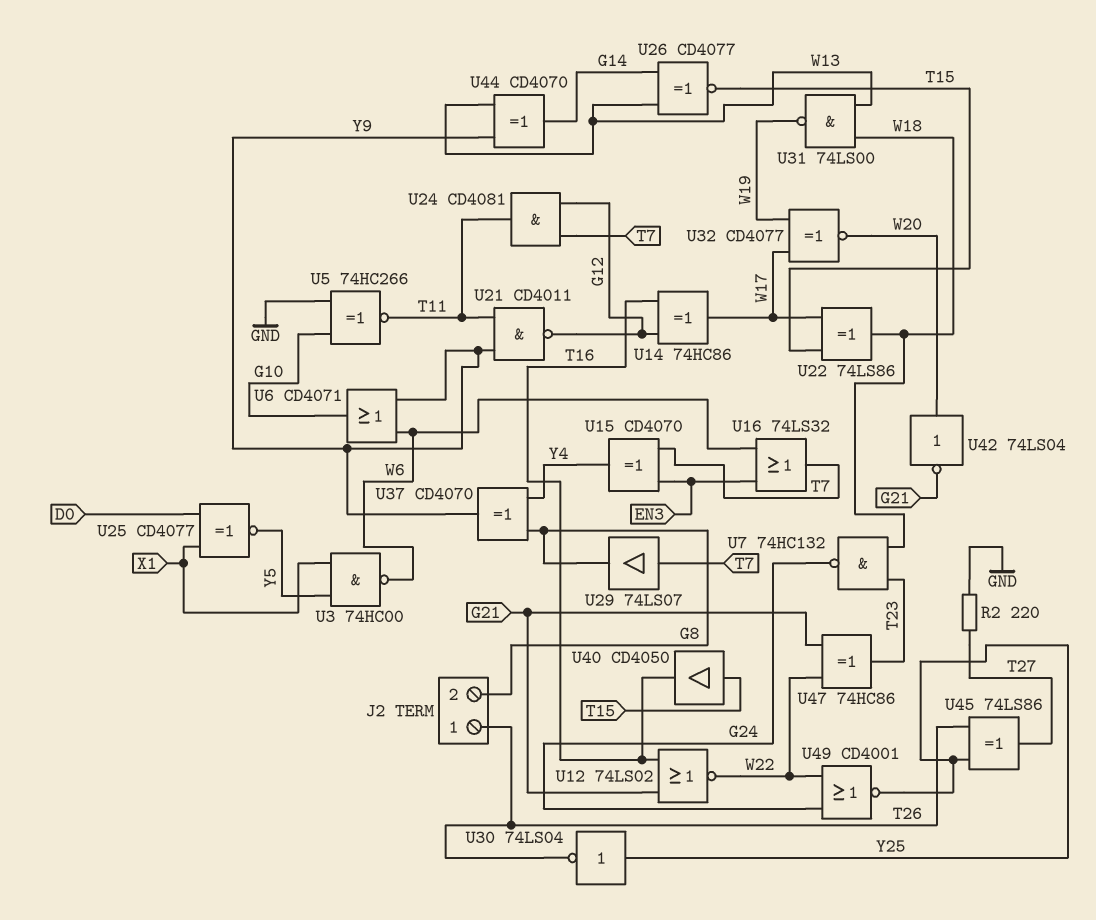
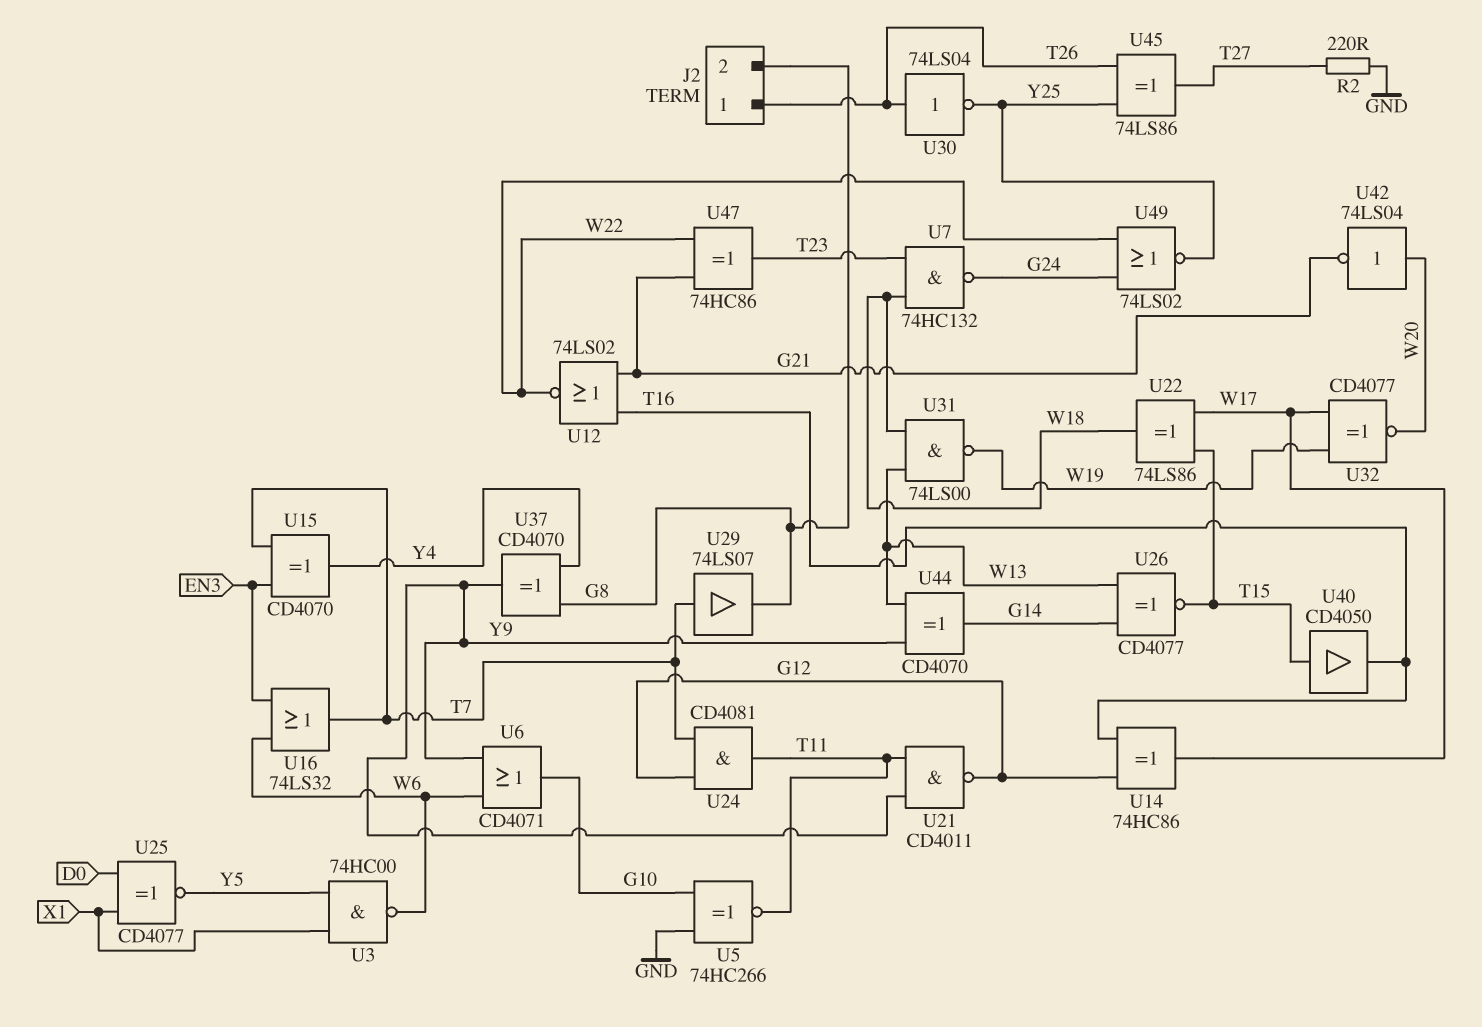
U30: NOT 74LS04 (in Y25, out T26) -> NOT 74LS04 (in T26, out Y25)
U49: NOR CD4001 (in G24, in W22, out Y25) -> NOR 74LS02 (in G24, in W22, out Y25)

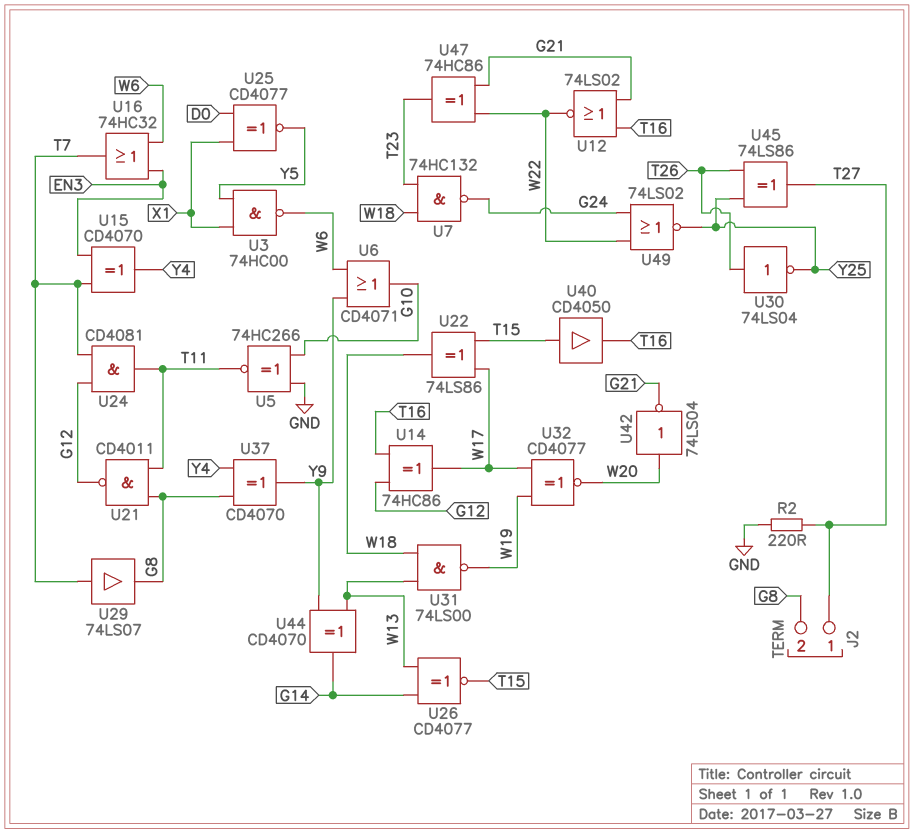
J2 pin 1: T26 -> T27
U16: OR 74LS32 (in EN3, in W6, out T7) -> OR 74HC32 (in EN3, in W6, out T7)
U21: NAND CD4011 (in T11, in Y9, out G12) -> NAND CD4011 (in G8, in T11, out G12)

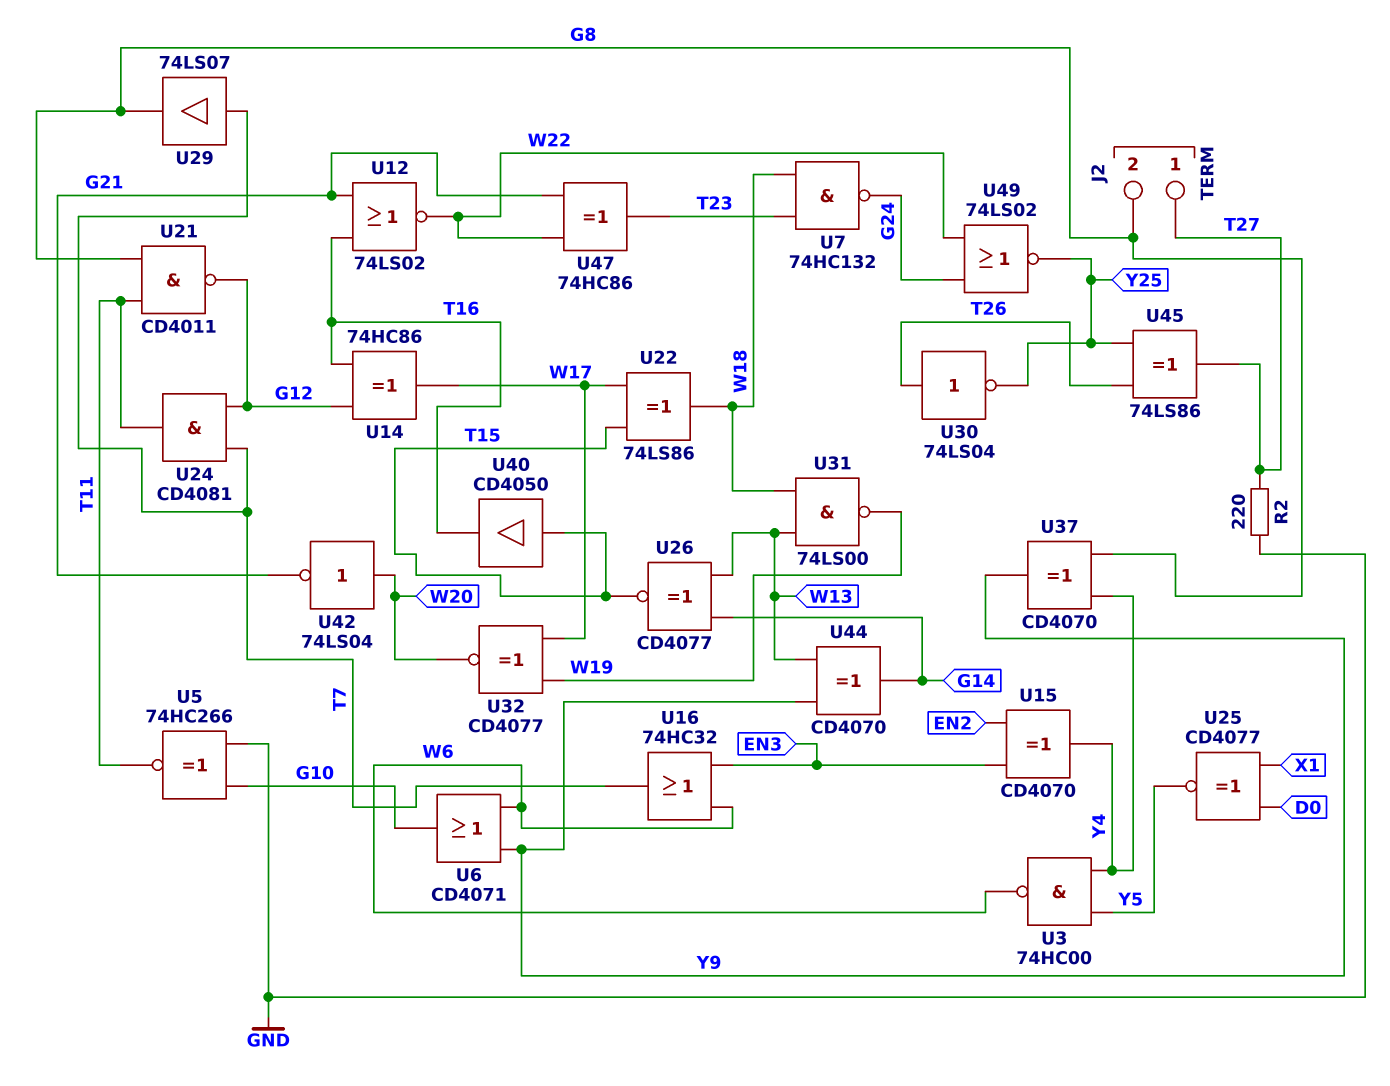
U3: NAND 74HC00 (in X1, in Y5, out W6) -> NAND 74HC00 (in Y4, in Y5, out W6)
U15: XOR CD4070 (in EN3, in T7, out Y4) -> XOR CD4070 (in EN2, in EN3, out Y4)

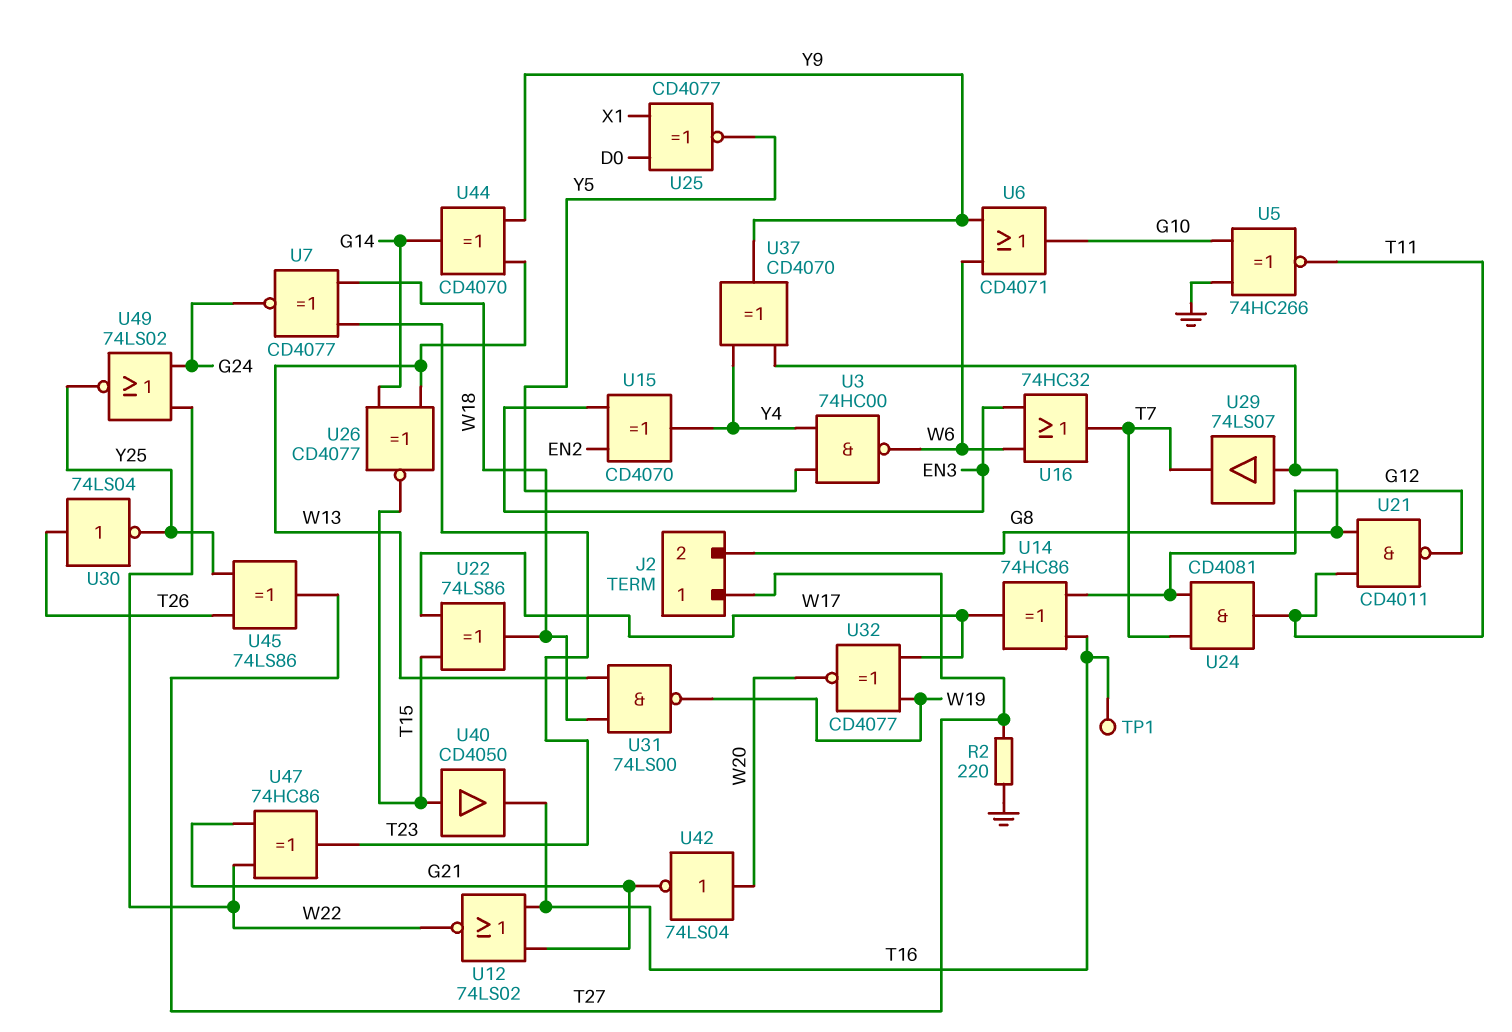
TP1: none -> test point (T16)
U7: NAND 74HC132 (in T23, in W18, out G24) -> XNOR CD4077 (in T23, in W18, out G24)
U29: buffer 74LS07 (in T7, out G8) -> buffer 74LS07 (in G8, out T7)

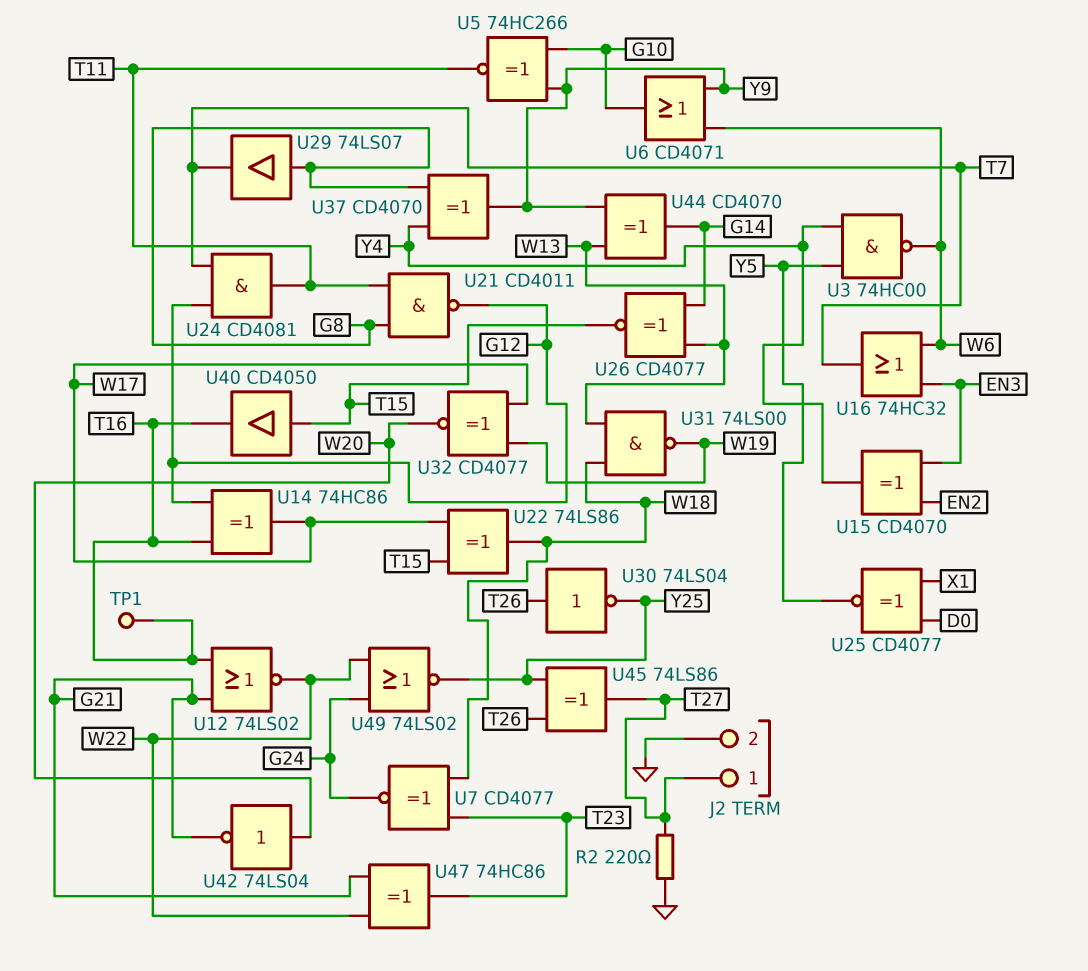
J2 pin 2: G8 -> GND
U5: XNOR 74HC266 (in G10, in GND, out T11) -> XNOR 74HC266 (in G10, in Y9, out T11)

